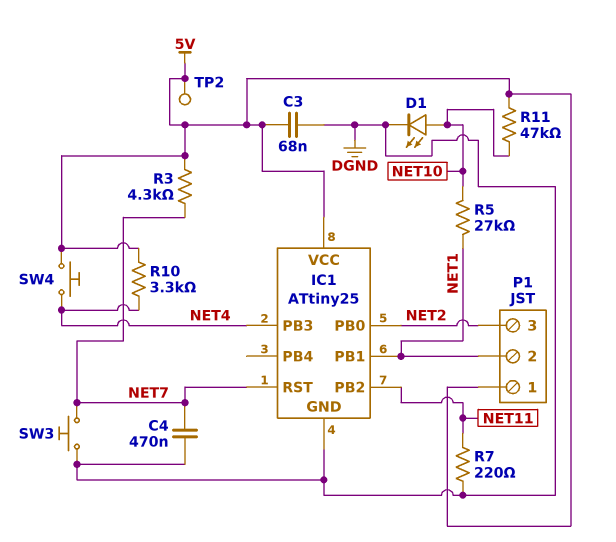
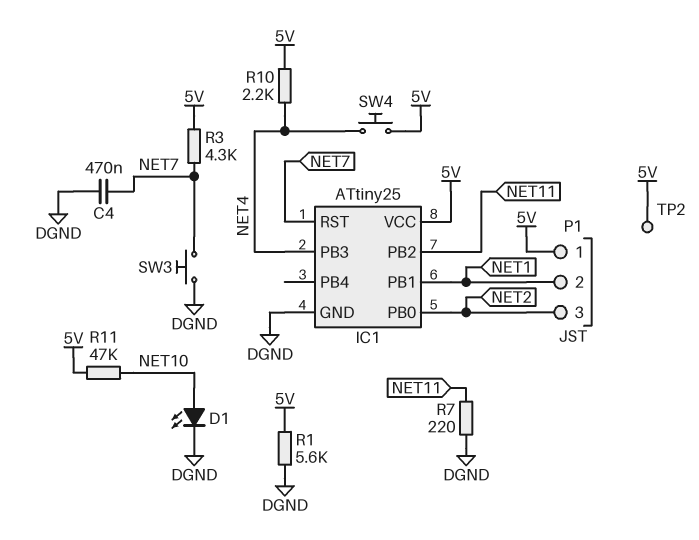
C3: 68nF (5V, DGND) -> none
R1: none -> 5.6k (5V, DGND)
R5: 27k (NET1, NET10) -> none
R10: 3.3k (5V, NET4) -> 2.2k (5V, NET4)

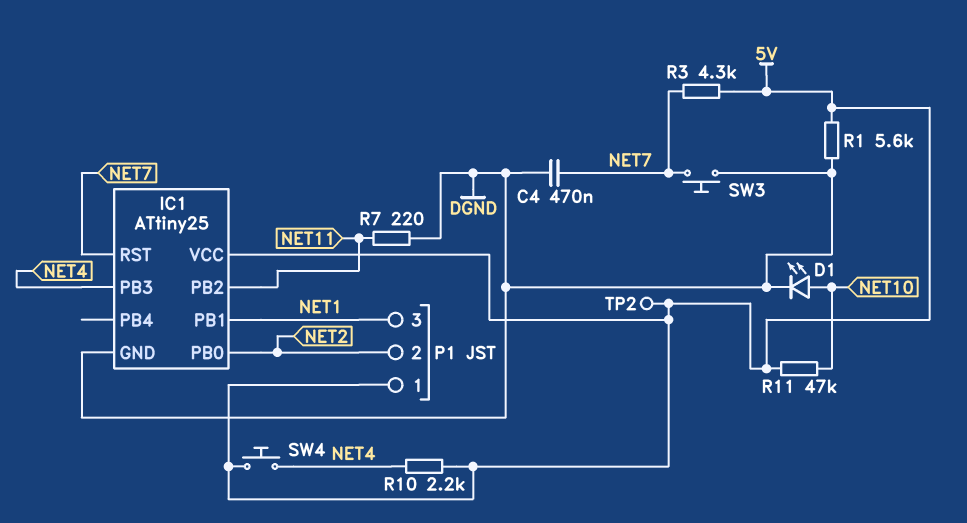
P1 pin 2: NET1 -> NET2
P1 pin 3: NET2 -> NET1

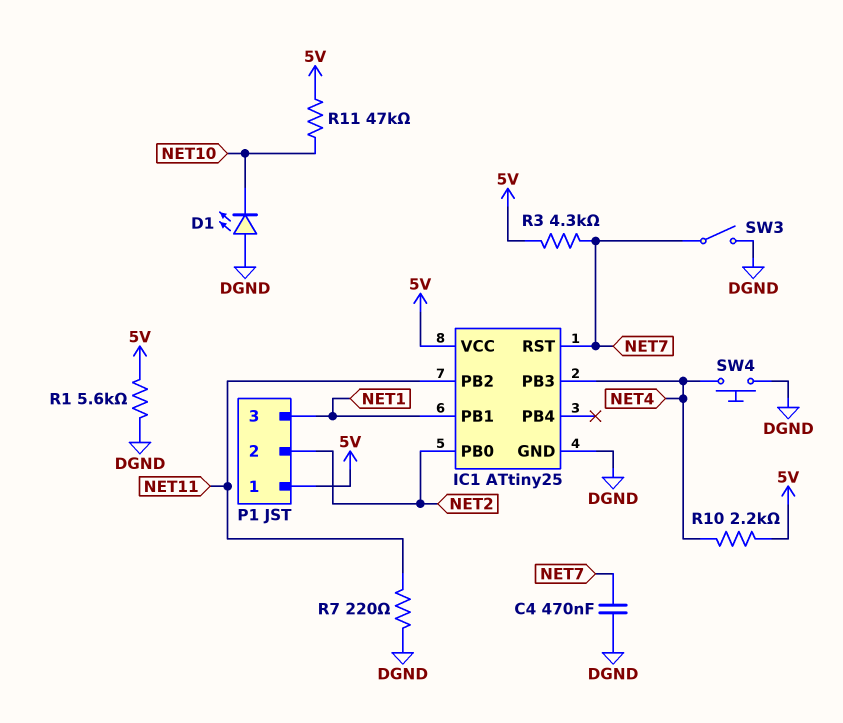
D1: LED (A NET10, K DGND) -> LED (A DGND, K NET10)
SW3: button (DGND, NET7) -> switch (DGND, NET7)
SW4: button (5V, NET4) -> button (DGND, NET4)
TP2: test point (5V) -> none

